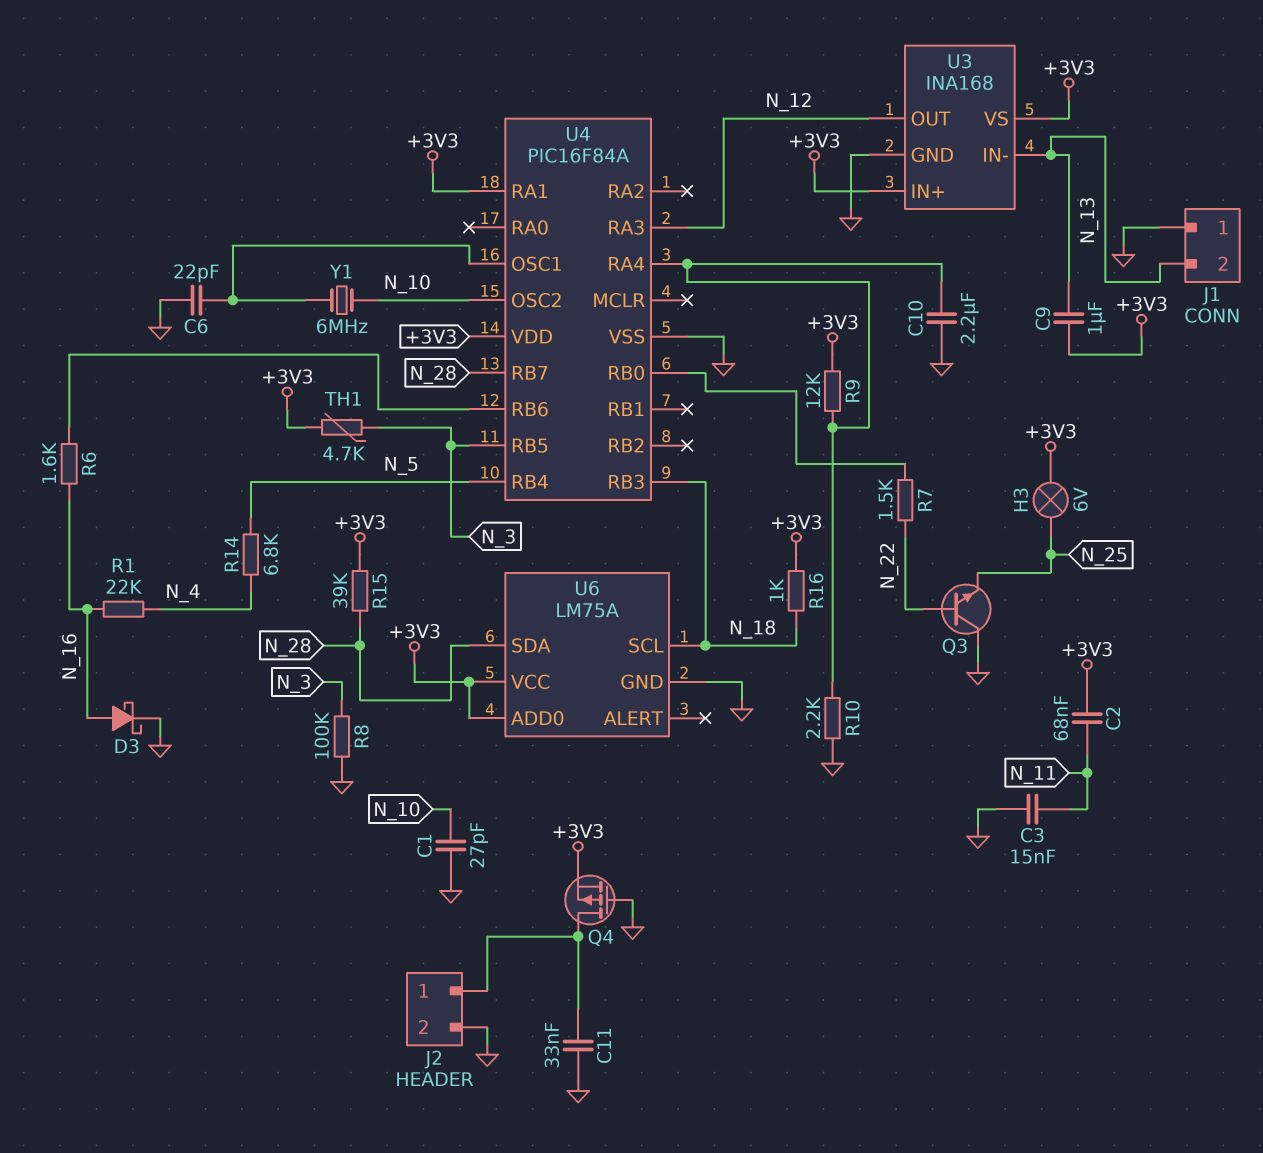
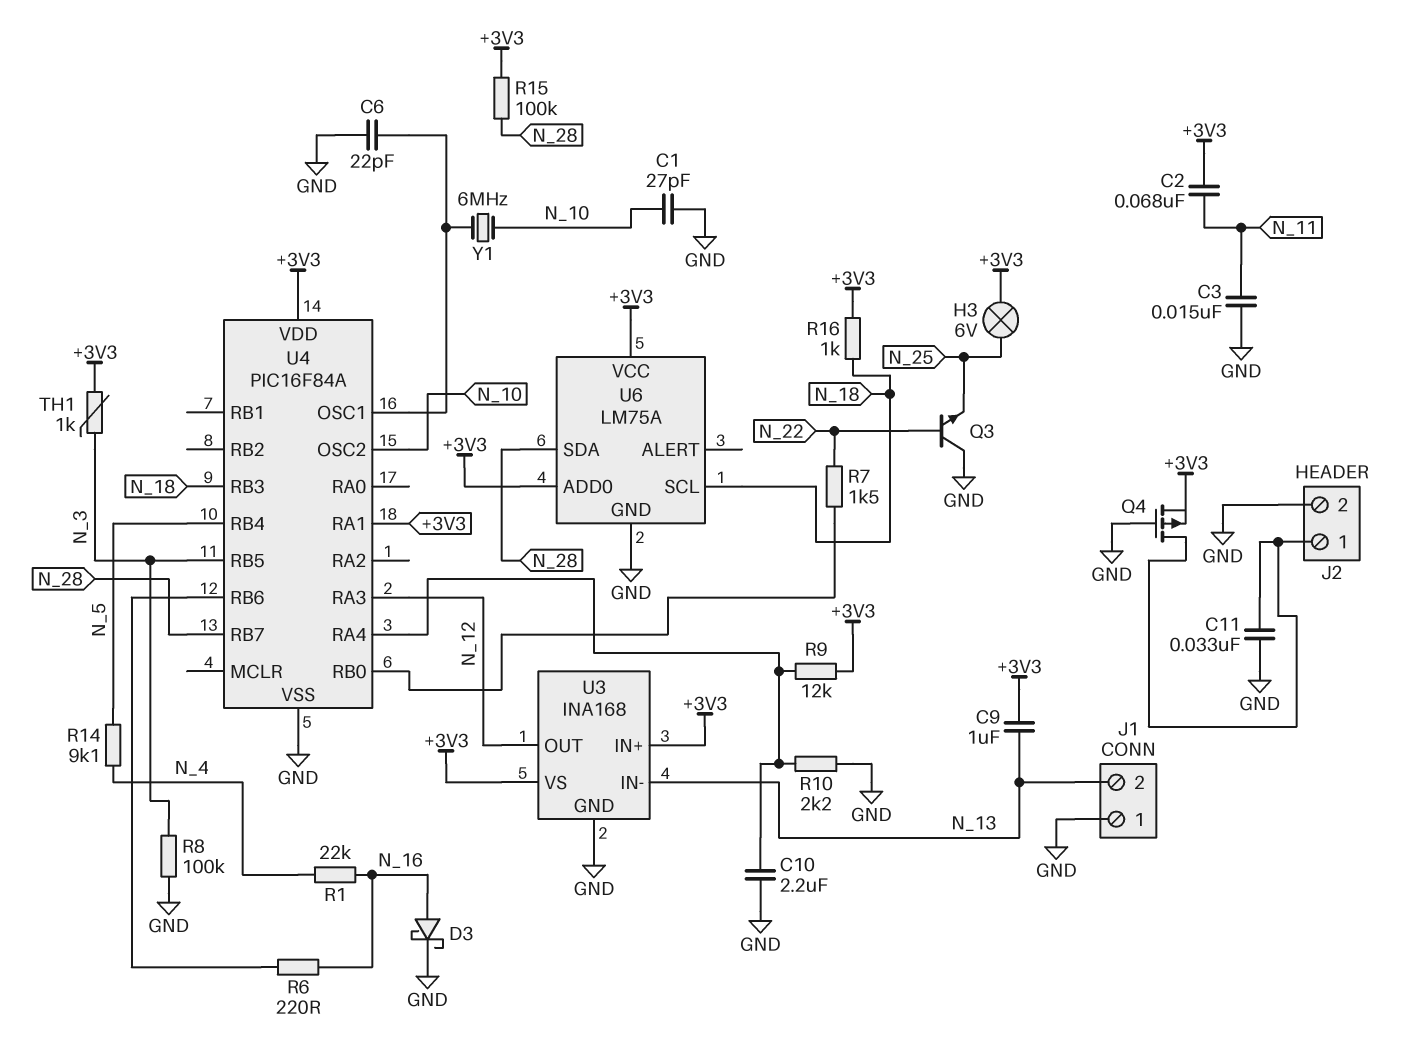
R6: 1.6k (N_16, U4/RB6) -> 220 (N_16, U4/RB6)
R14: 6.8k (N_4, N_5) -> 9.1k (N_4, N_5)
R15: 39k (+3V3, N_28) -> 100k (+3V3, N_28)
TH1: 4.7k (+3V3, N_3) -> 1k (+3V3, N_3)

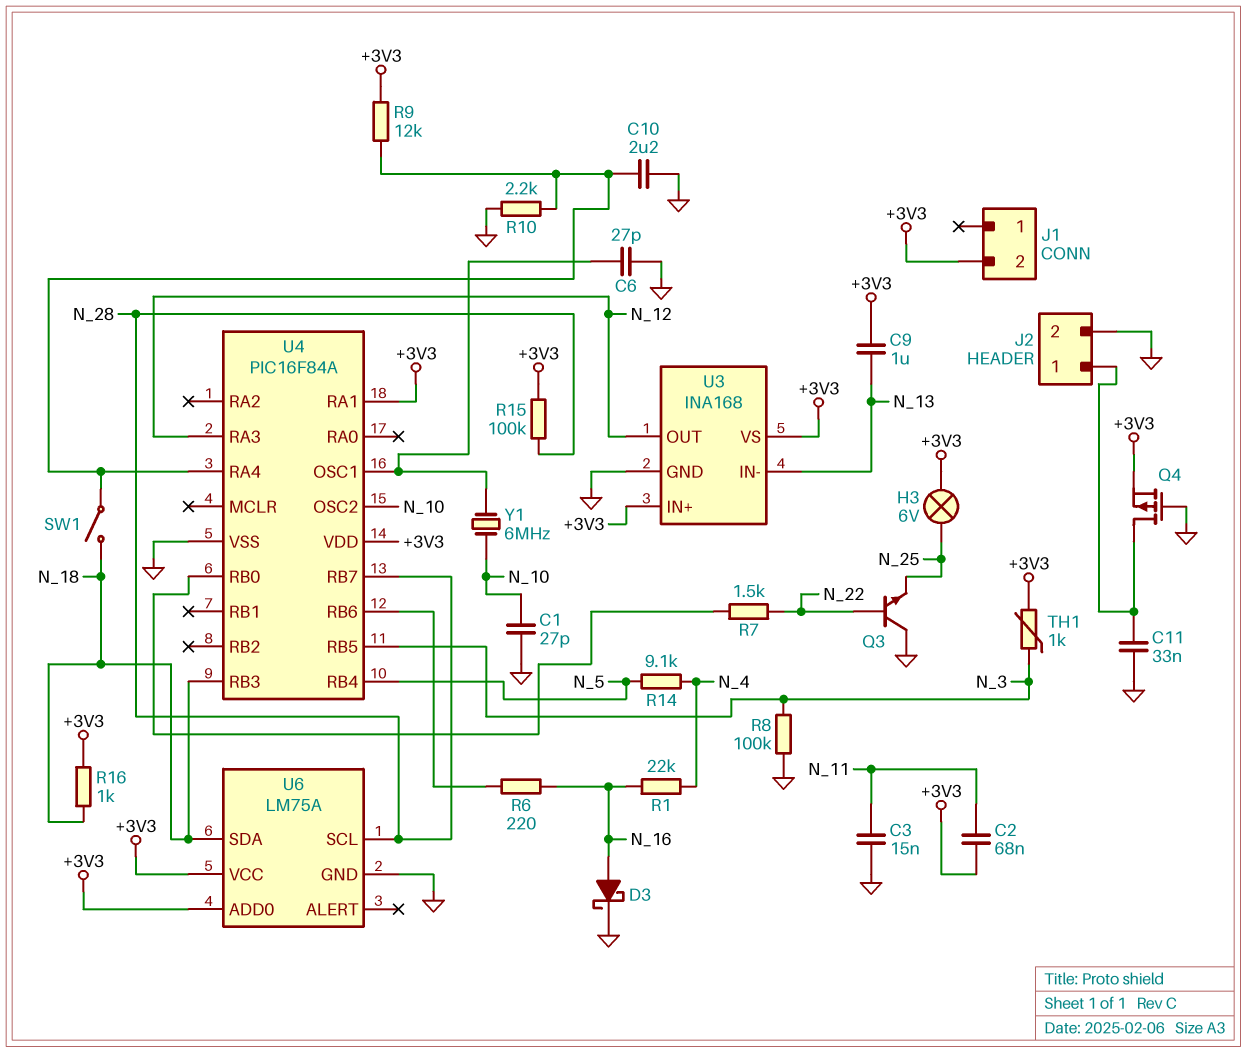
C6: 22pF (GND, U4/OSC1) -> 27pF (GND, U4/OSC1)
J1 pin 1: GND -> none
J1 pin 2: N_13 -> +3V3
SW1: none -> switch (N_18, U4/RA4)
U6 pin SCL: N_18 -> N_28
U6 pin SDA: N_28 -> N_18

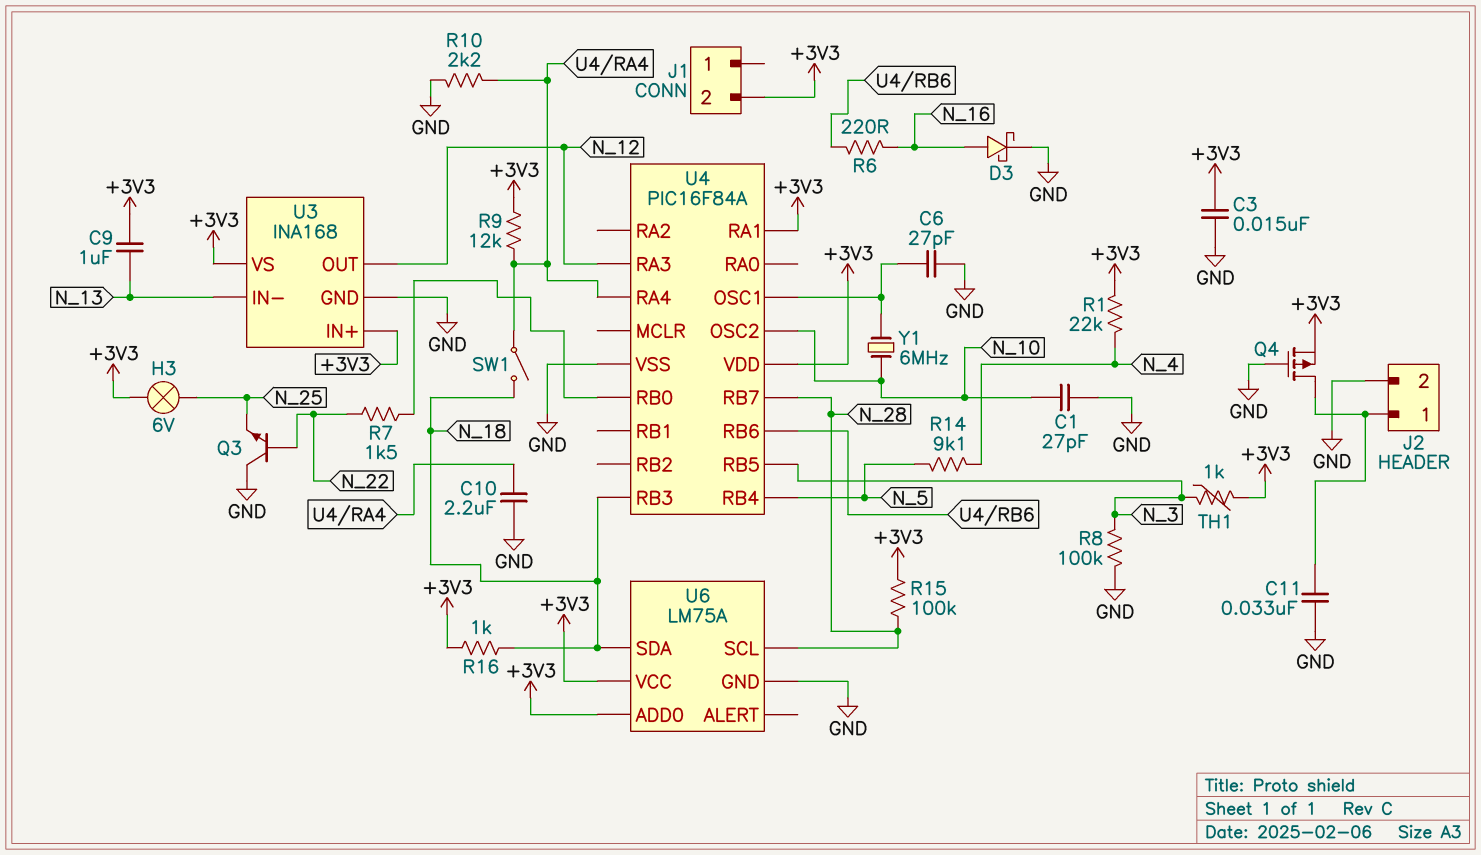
C2: 68nF (+3V3, N_11) -> none
C3: 15nF (GND, N_11) -> 15nF (+3V3, GND)
R1: 22k (N_4, N_16) -> 22k (+3V3, N_4)

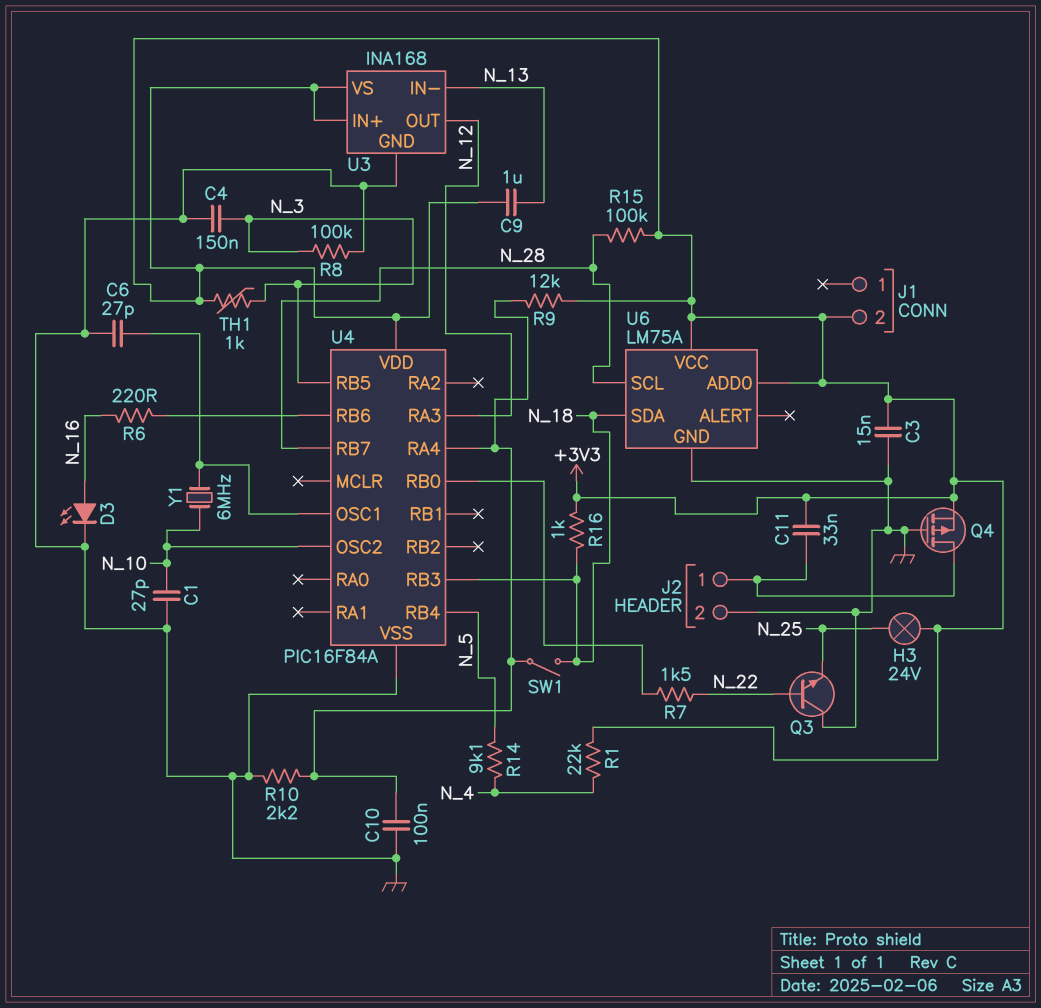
C4: none -> 150nF (GND, N_3)
C10: 2.2uF (GND, U4/RA4) -> 100nF (GND, U4/RA4)
C11: 33nF (GND, J2/1) -> 33nF (+3V3, J2/1)
D3: schottky (A N_16, K GND) -> LED (A N_16, K GND)
H3: lamp 6V (+3V3, N_25) -> lamp 24V (+3V3, N_25)
U4 pin RA1: +3V3 -> none

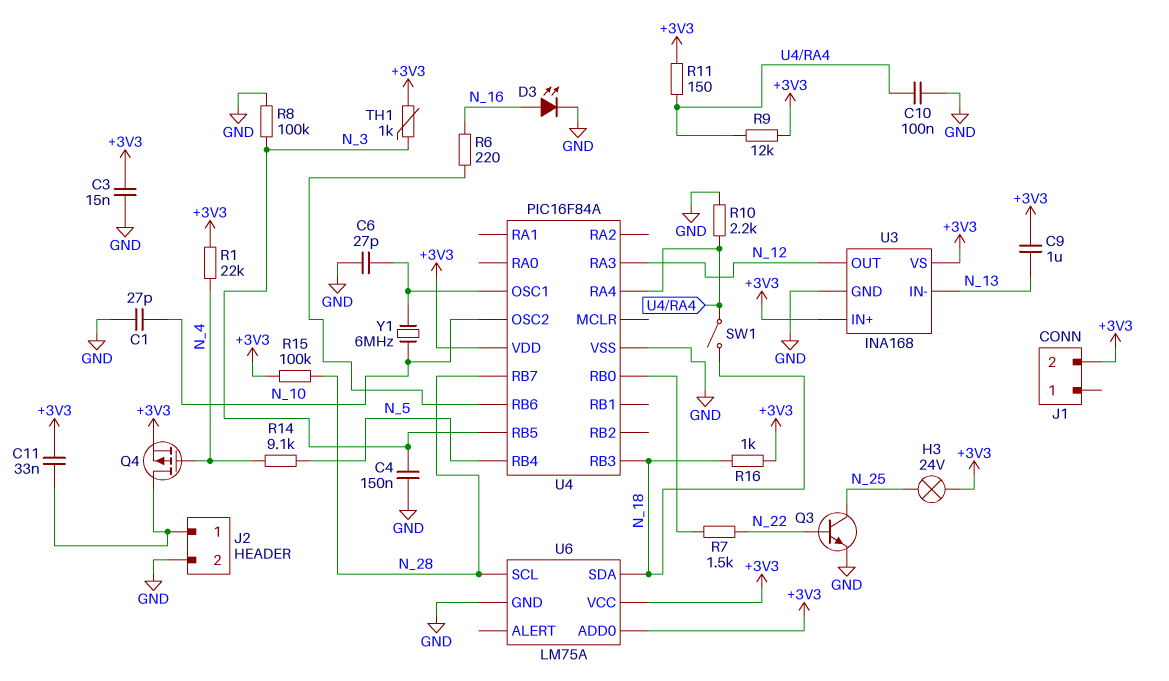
Q3: NPN (B N_22, C GND, E N_25) -> NPN (B N_22, C N_25, E GND)
Q4: PMOS (G GND, D J2/1, S +3V3) -> PMOS (G N_4, D J2/1, S +3V3)
R11: none -> 150 (+3V3, U4/RA4)

